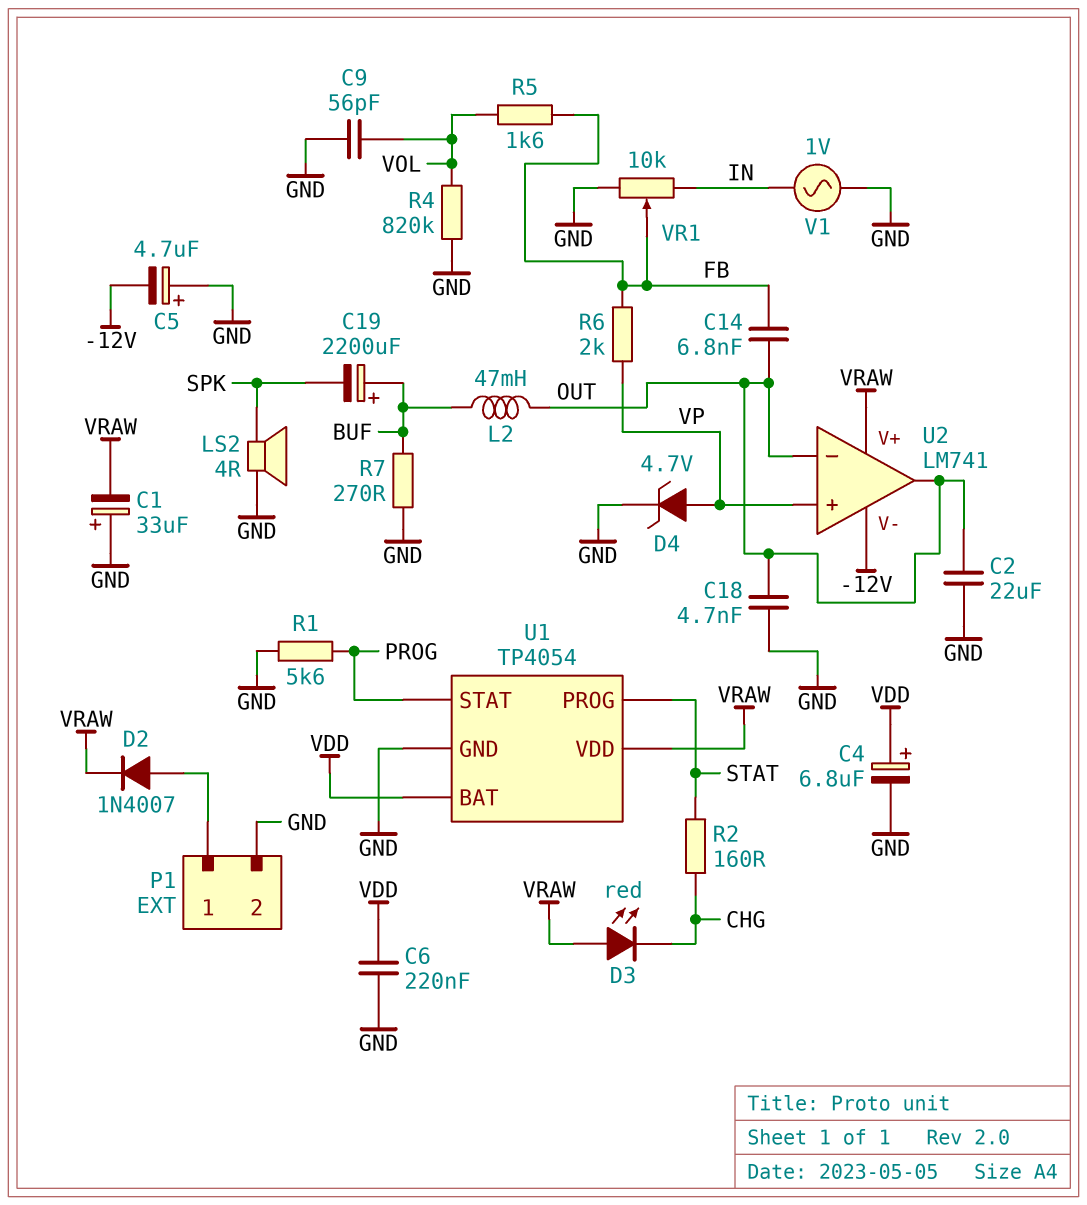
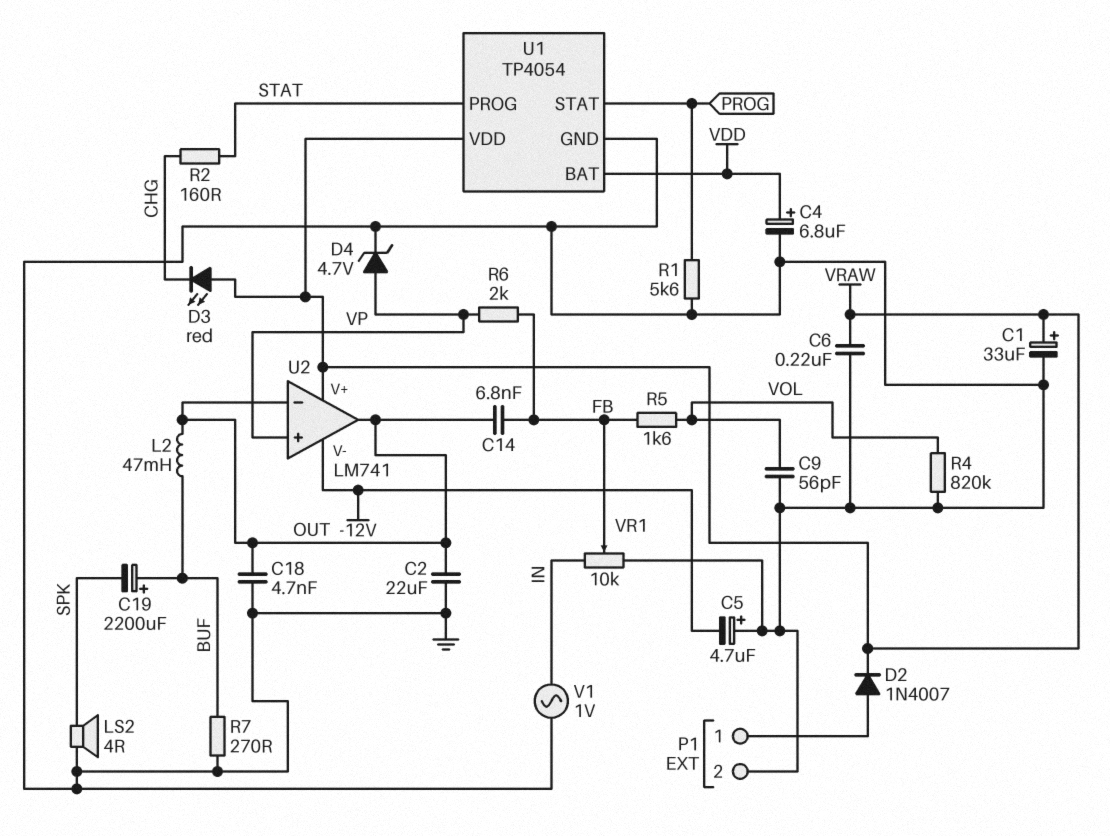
C1: 33uF (plus GND, minus VRAW) -> 33uF (plus VRAW, minus GND)
C6: 220nF (GND, VDD) -> 220nF (GND, VRAW)

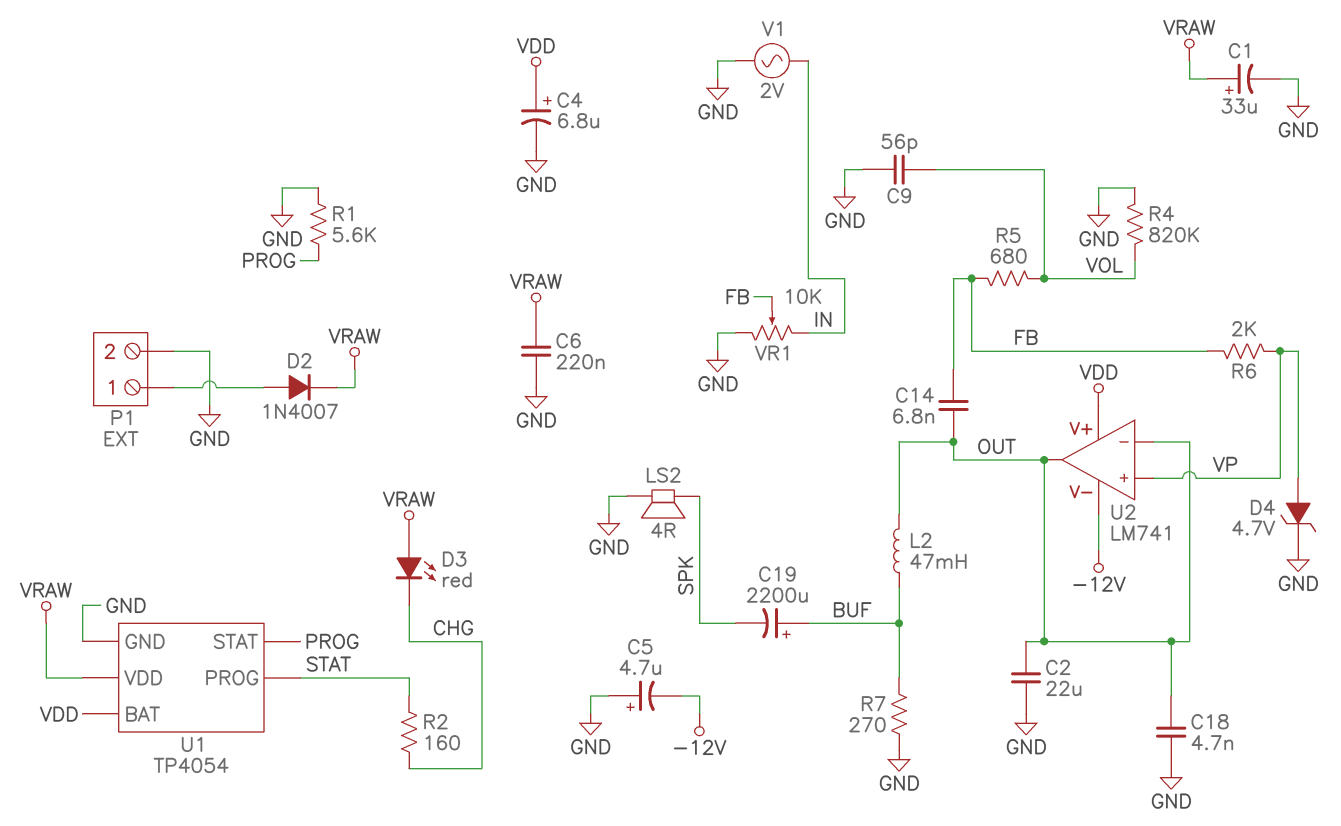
R5: 1.6k (FB, VOL) -> 680 (FB, VOL)
U2 pin V+: VRAW -> VDD
V1: AC 1V (GND, IN) -> AC 2V (GND, IN)

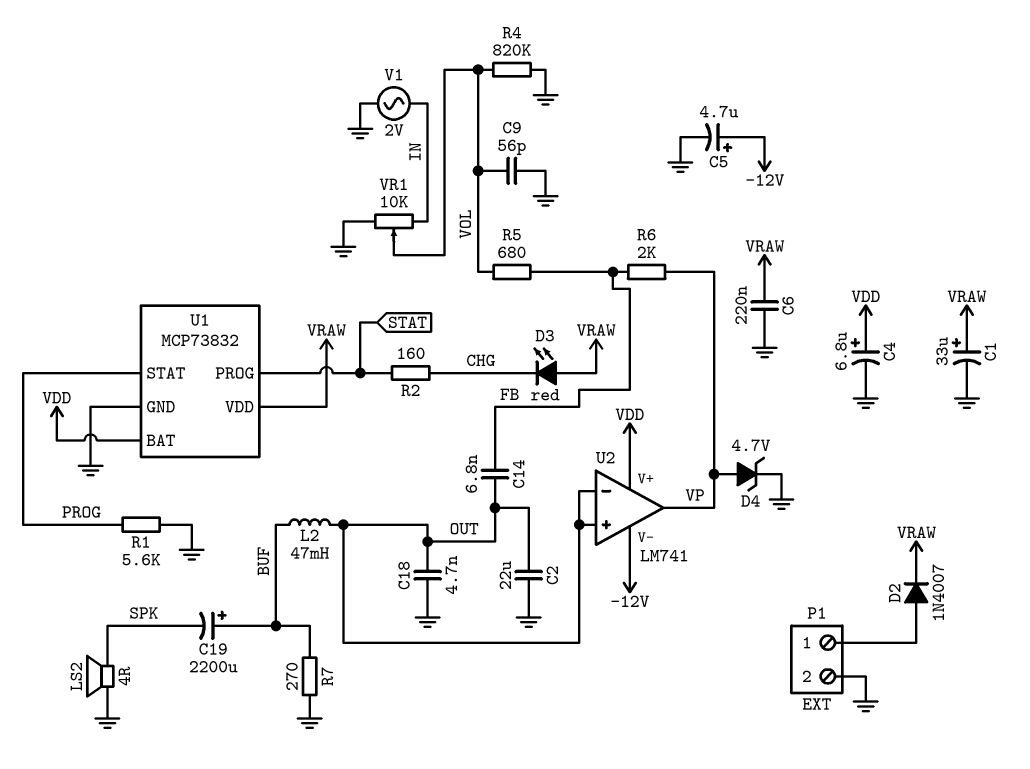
C5: 4.7uF (plus GND, minus -12V) -> 4.7uF (plus -12V, minus GND)
U1: TP4054 -> MCP73832
U2 pin in+: VP -> OUT
U2 pin out: OUT -> VP
VR1: 10k (GND, IN, wiper FB) -> 10k (GND, IN, wiper VOL)

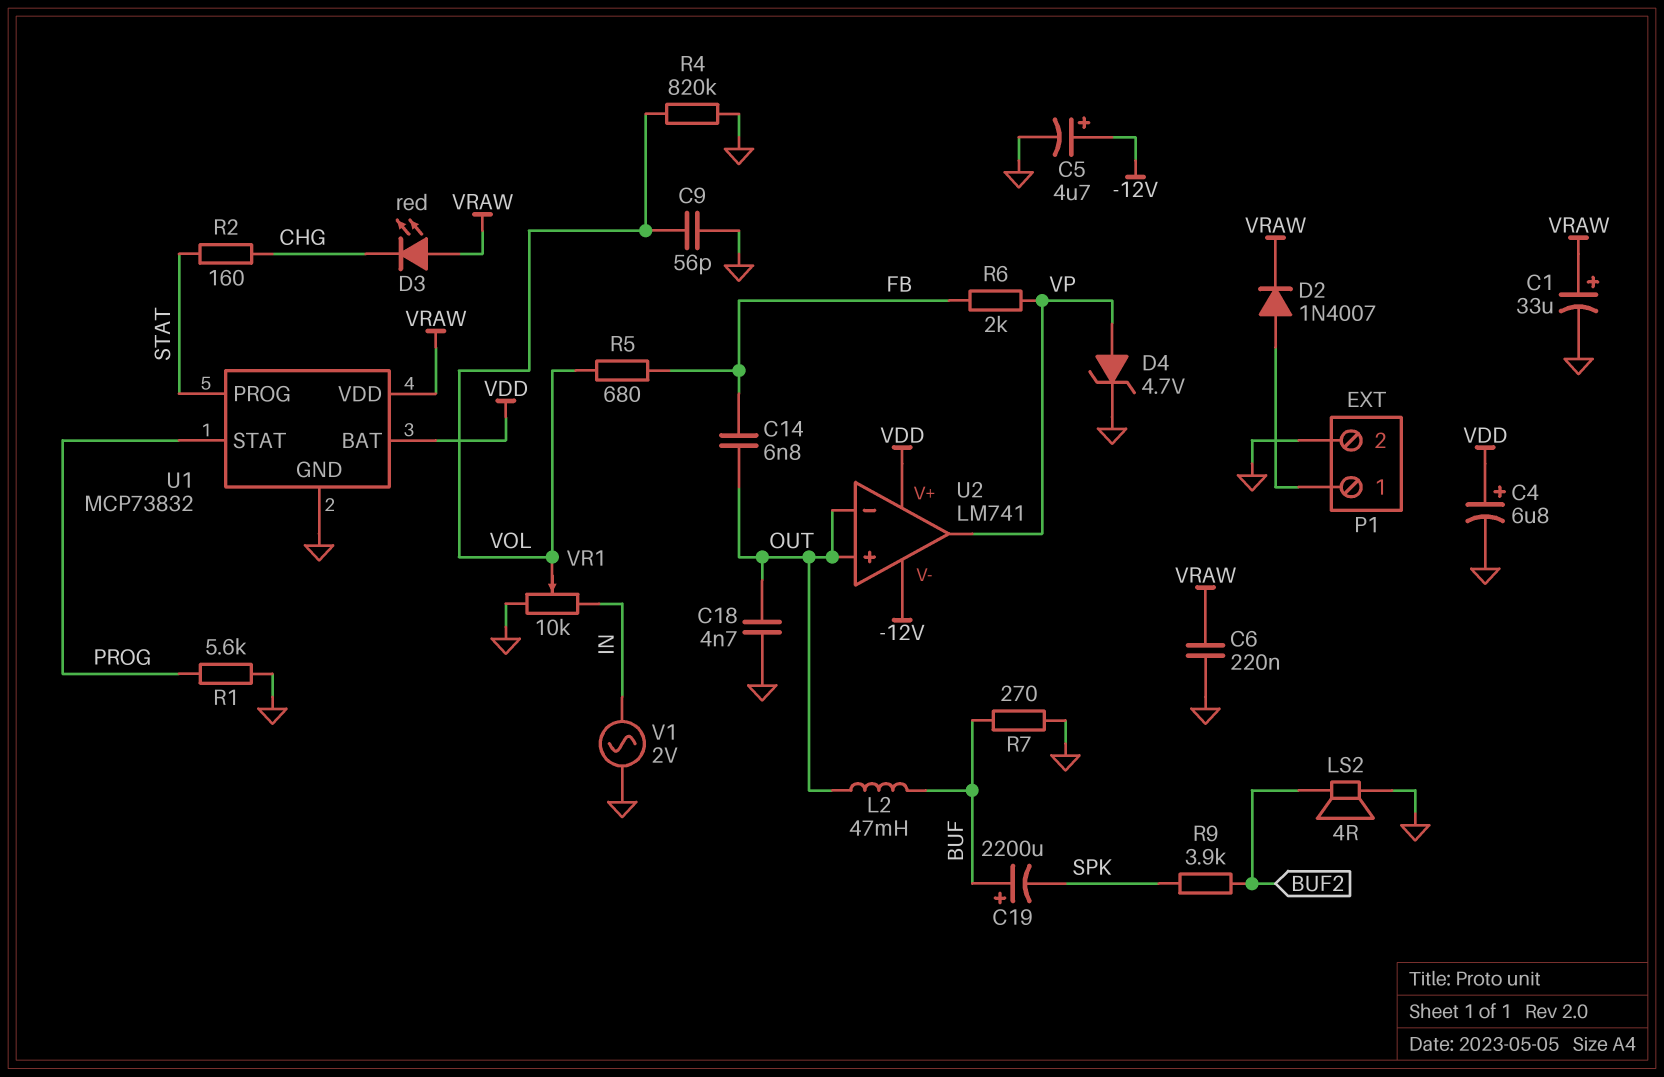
C2: 22uF (GND, OUT) -> none
LS2: speaker 4R (GND, SPK) -> speaker 4R (BUF2, GND)
R9: none -> 3.9k (BUF2, SPK)

